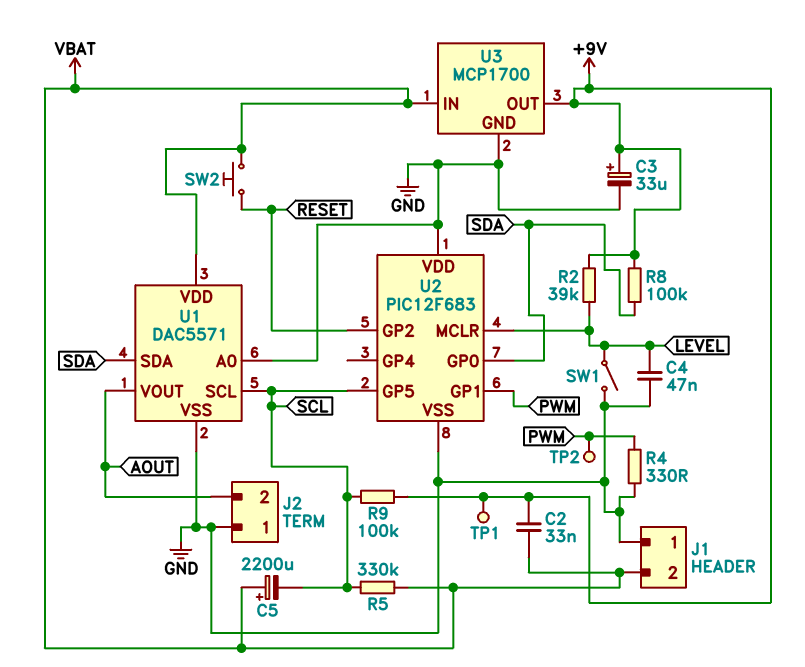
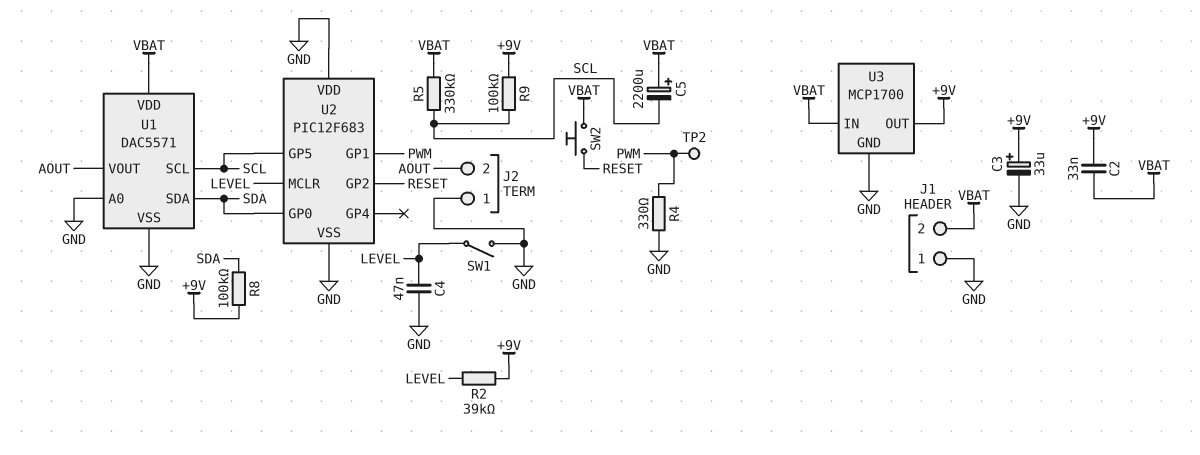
TP1: test point (+9V) -> none

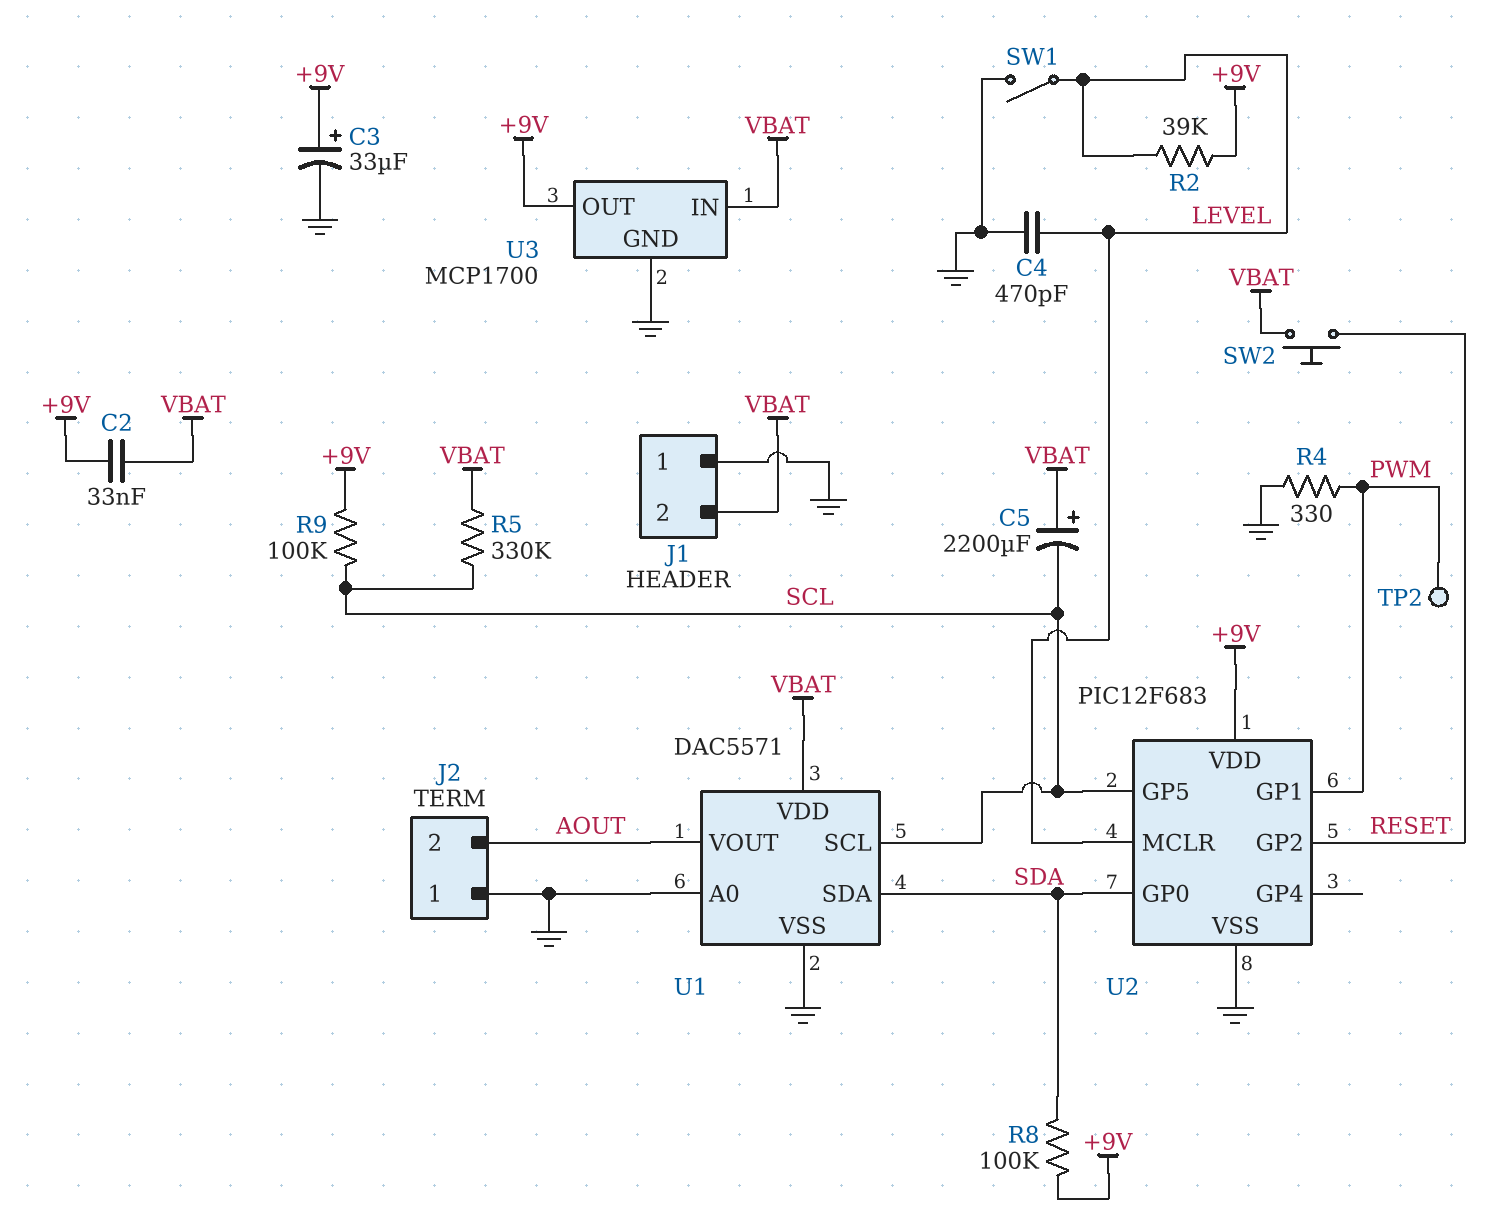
C4: 47nF (GND, LEVEL) -> 470pF (GND, LEVEL)
U2 pin VDD: GND -> +9V

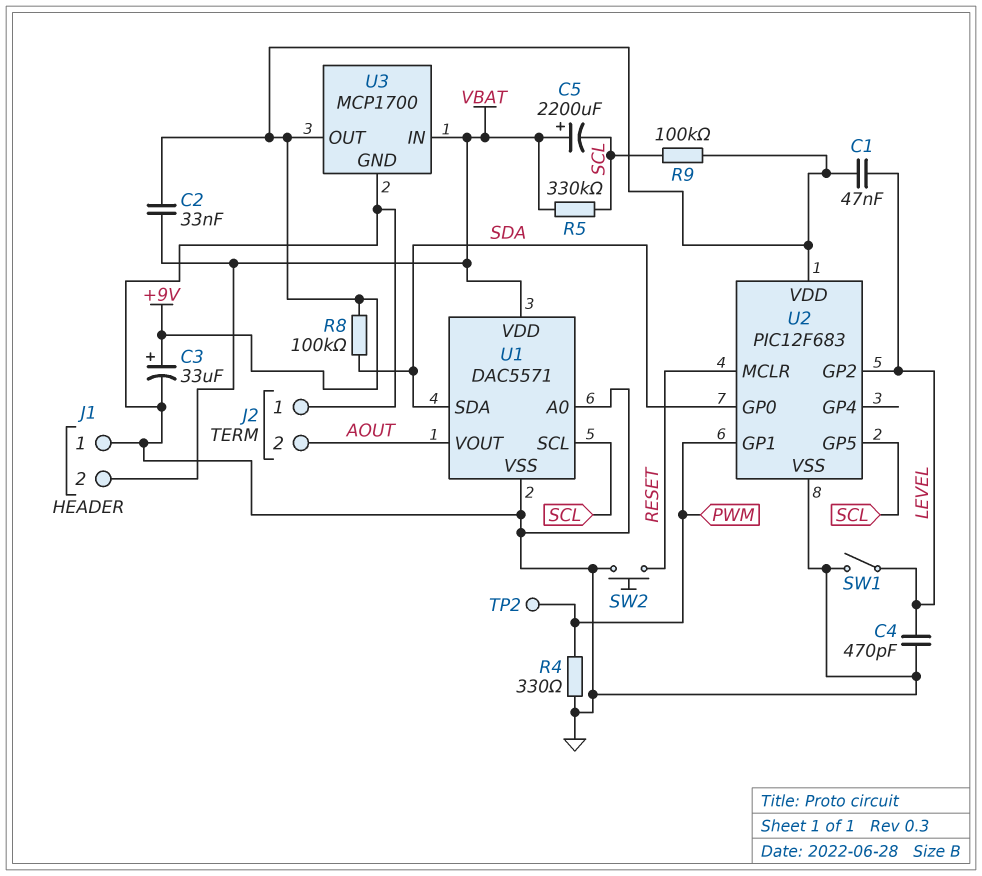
C1: none -> 47nF (+9V, LEVEL)
R2: 39k (+9V, LEVEL) -> none
SW2: button (RESET, VBAT) -> button (GND, RESET)
U2 pin GP2: RESET -> LEVEL
U2 pin MCLR: LEVEL -> RESET

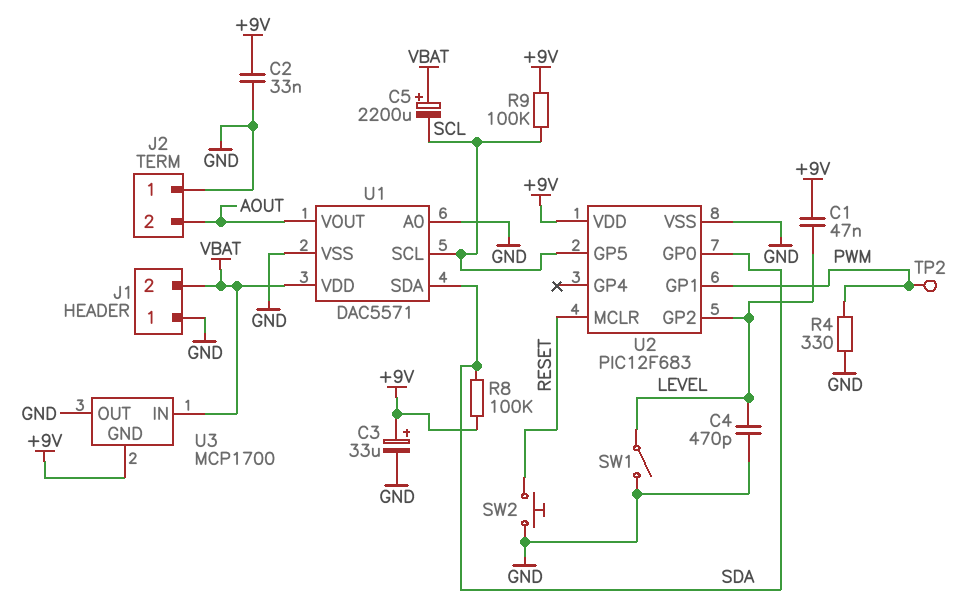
C2: 33nF (+9V, VBAT) -> 33nF (+9V, GND)
R5: 330k (SCL, VBAT) -> none
U3 pin GND: GND -> +9V
U3 pin OUT: +9V -> GND

